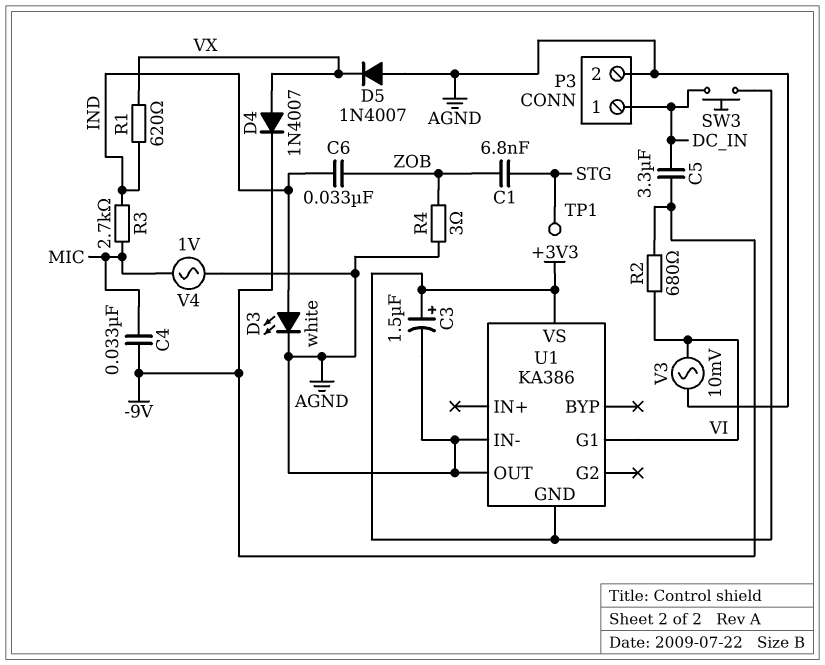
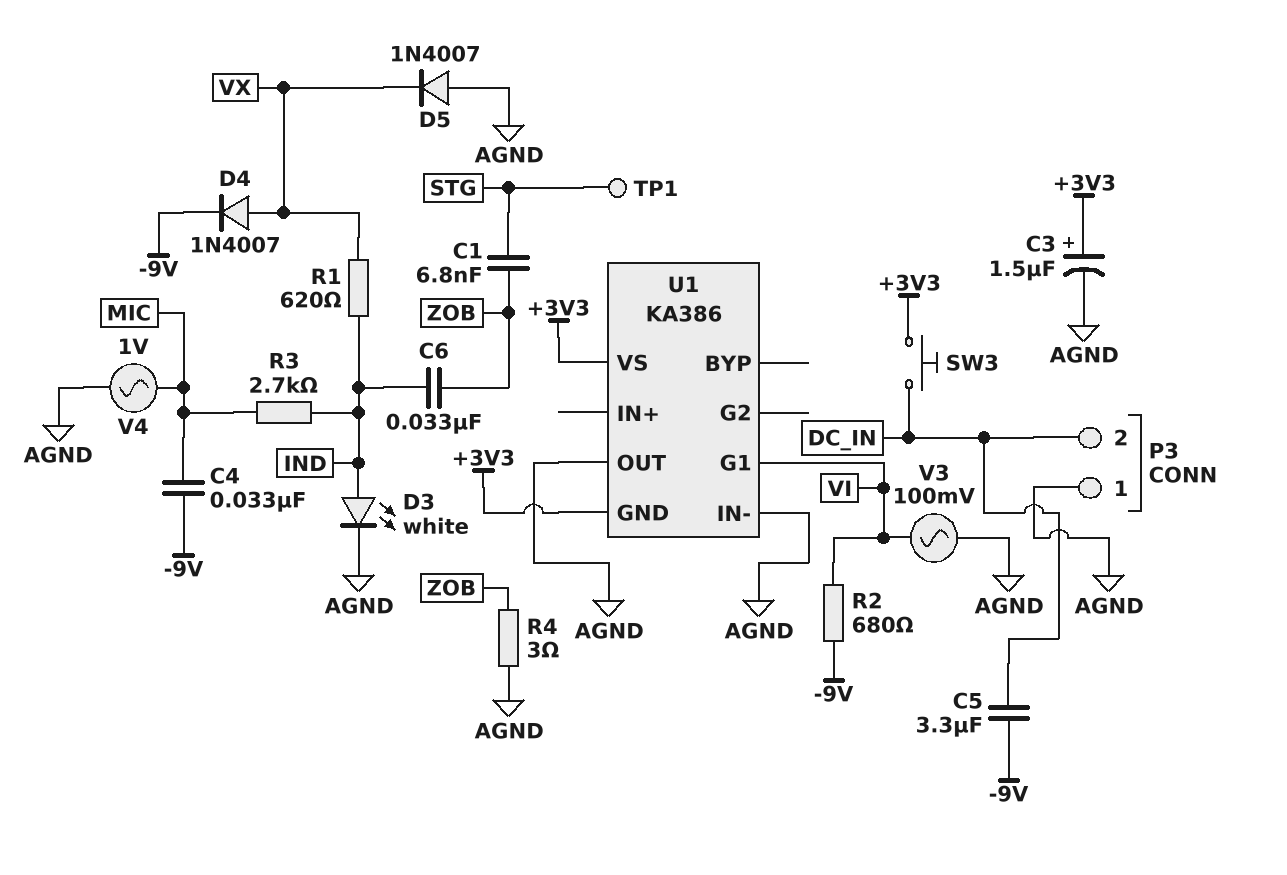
P3 pin 1: DC_IN -> AGND
P3 pin 2: AGND -> DC_IN
V3: AC 10mV (AGND, VI) -> AC 100mV (AGND, VI)

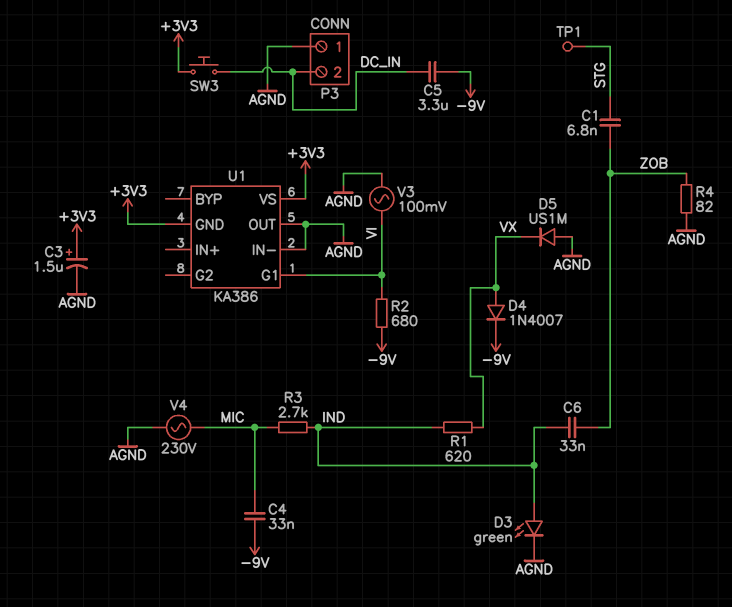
D3: LED white (A IND, K AGND) -> LED green (A IND, K AGND)
D5: diode 1N4007 (A AGND, K VX) -> diode US1M (A AGND, K VX)
R4: 3 (AGND, ZOB) -> 82 (AGND, ZOB)
V4: AC 1V (AGND, MIC) -> AC 230V (AGND, MIC)

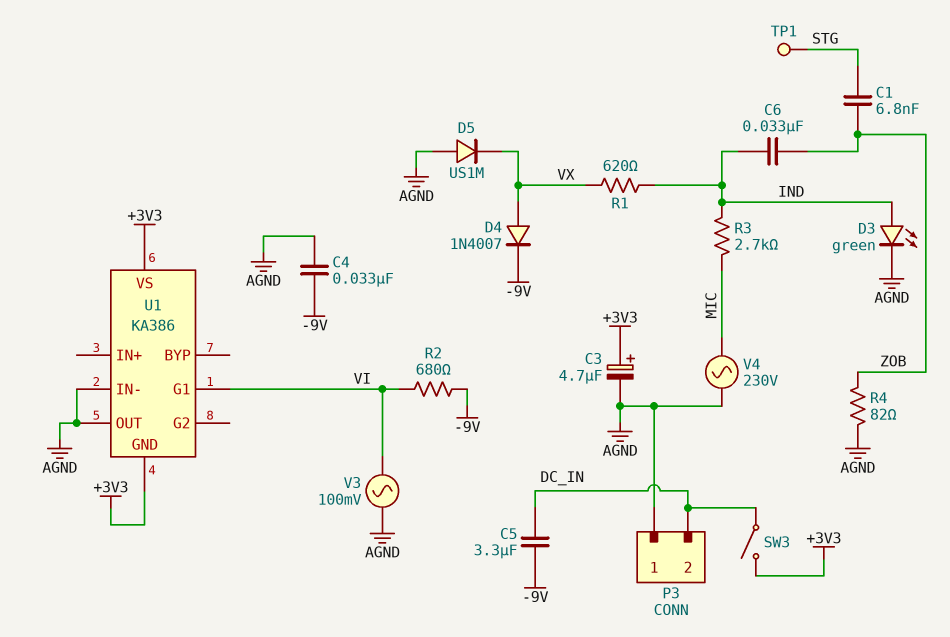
C3: 1.5uF (plus +3V3, minus AGND) -> 4.7uF (plus +3V3, minus AGND)
C4: 33nF (-9V, MIC) -> 33nF (-9V, AGND)
SW3: button (+3V3, DC_IN) -> switch (+3V3, DC_IN)

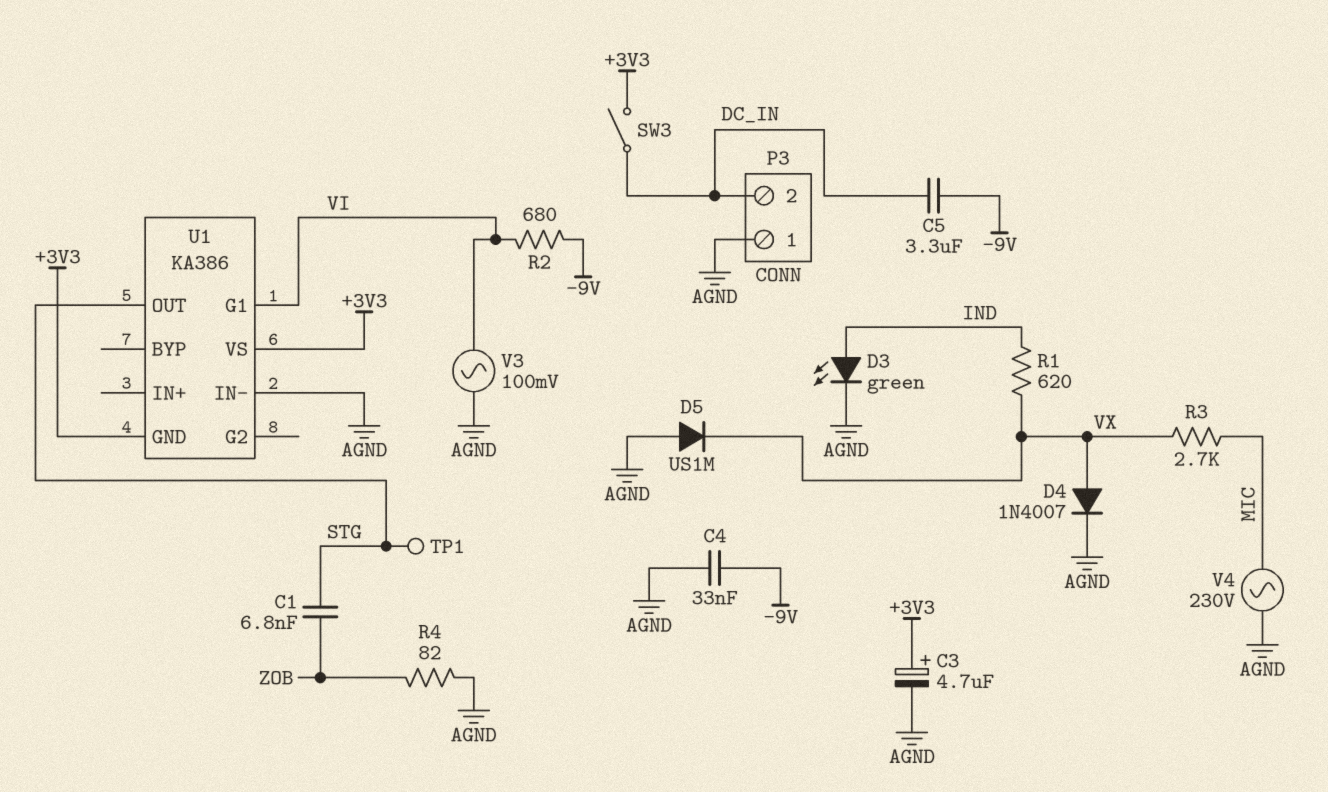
C6: 33nF (IND, ZOB) -> none
D4: diode 1N4007 (A VX, K -9V) -> diode 1N4007 (A VX, K AGND)
R3: 2.7k (IND, MIC) -> 2.7k (MIC, VX)
U1 pin OUT: AGND -> STG

